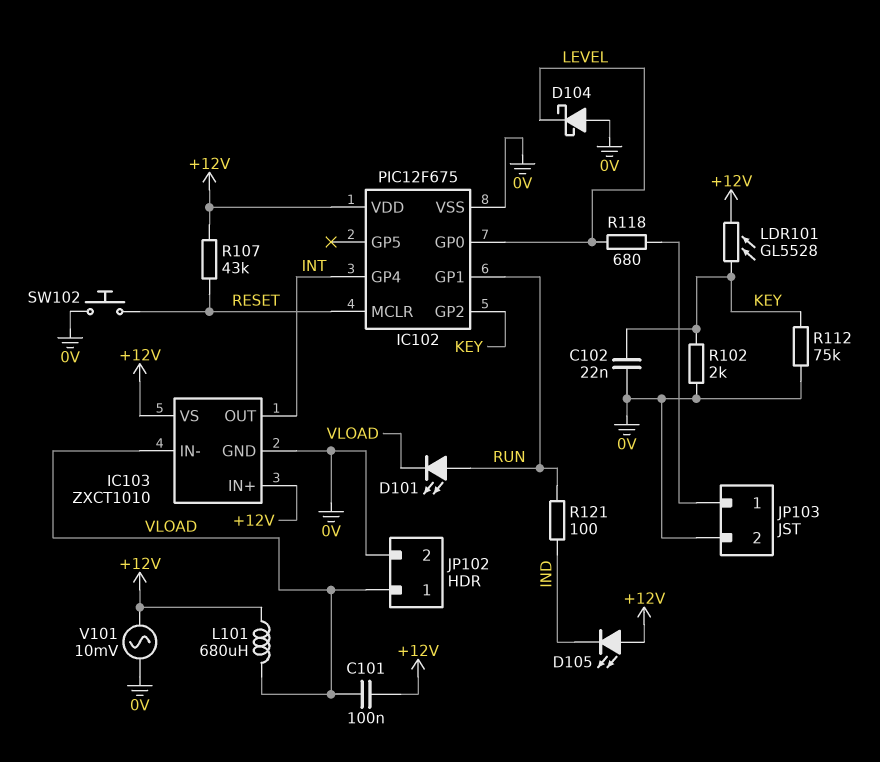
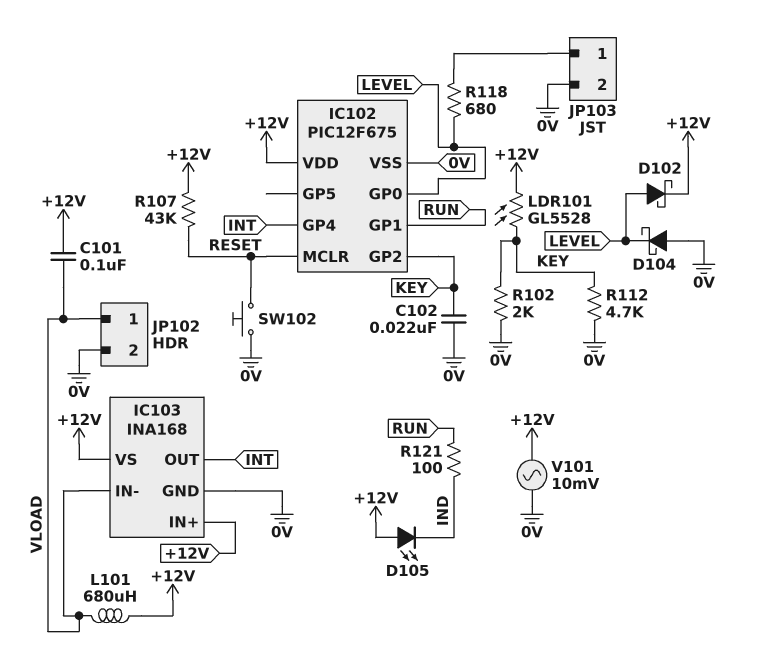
D101: LED (A RUN, K VLOAD) -> none
D102: none -> schottky (A LEVEL, K +12V)
IC103: ZXCT1010 -> INA168
R112: 75k (0V, KEY) -> 4.7k (0V, KEY)

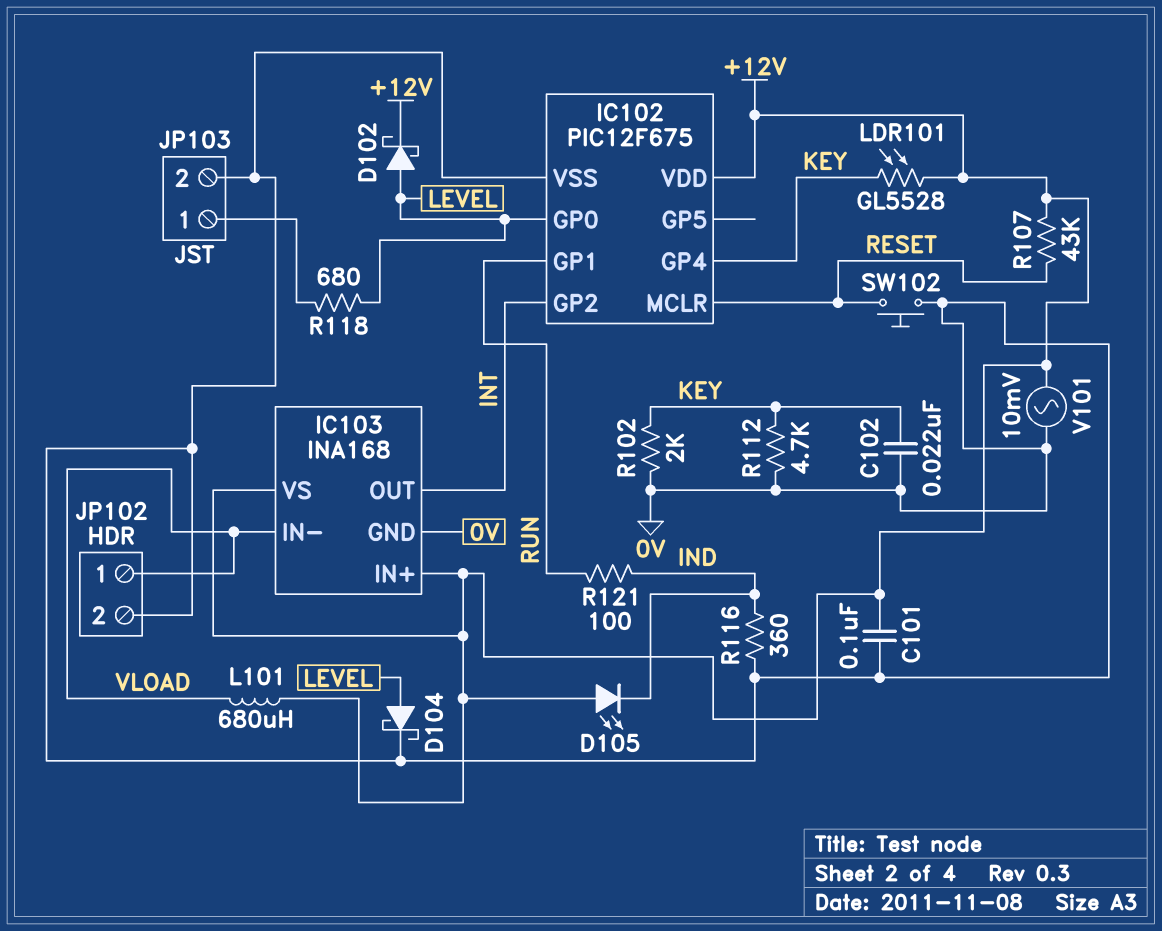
C101: 100nF (+12V, VLOAD) -> 100nF (+12V, 0V)
D104: schottky (A 0V, K LEVEL) -> schottky (A LEVEL, K 0V)
IC102 pin GP2: KEY -> INT
IC102 pin GP4: INT -> KEY
R116: none -> 360 (0V, IND)

